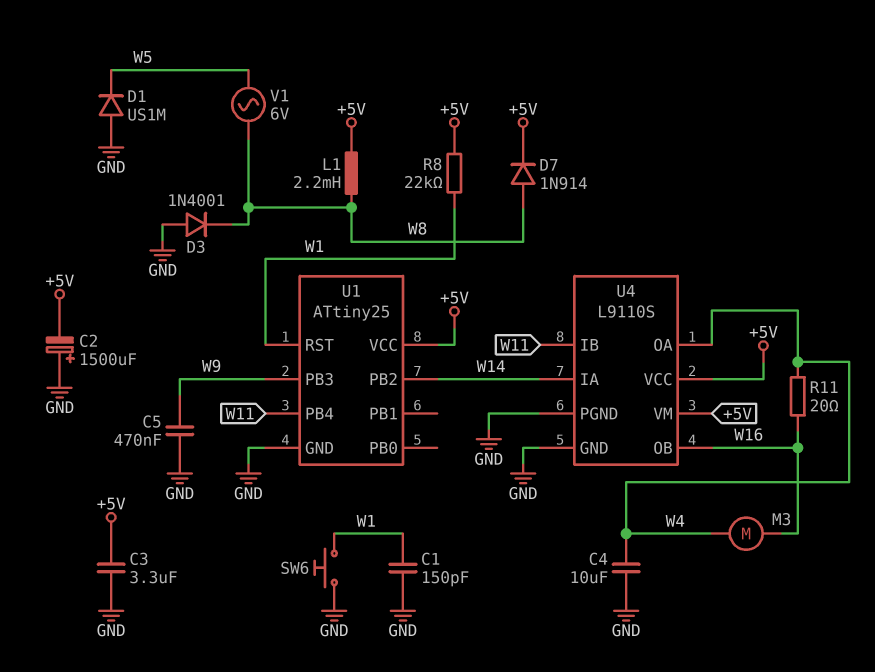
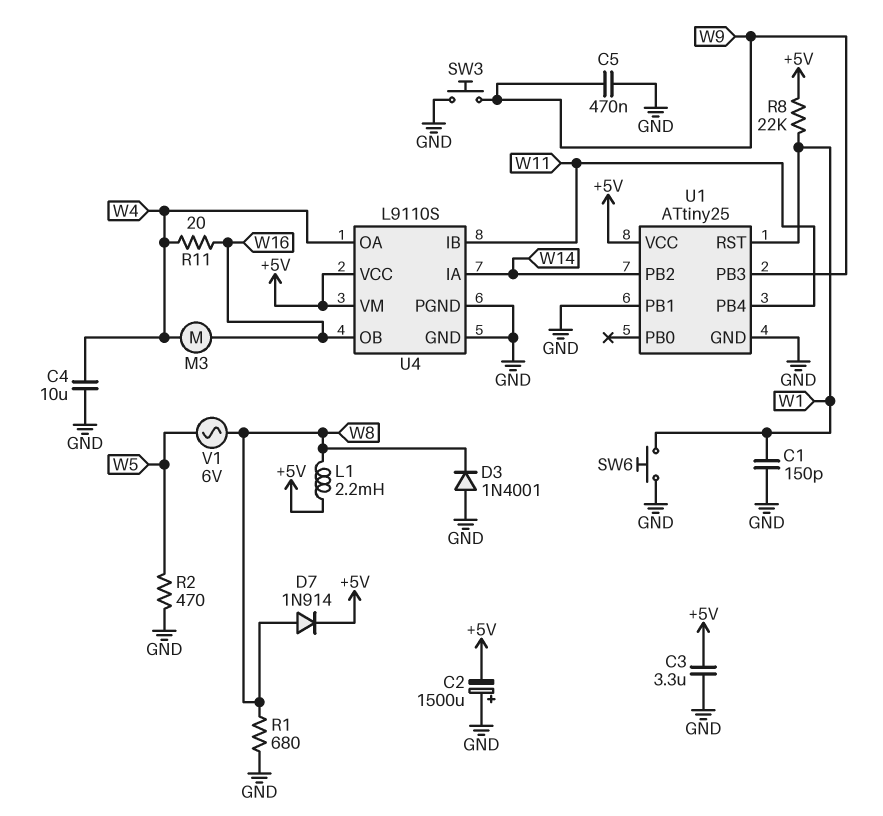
D1: diode US1M (A GND, K W5) -> none
R1: none -> 680 (GND, W8)
R2: none -> 470 (GND, W5)
SW3: none -> button (GND, W9)
U1 pin PB1: none -> GND

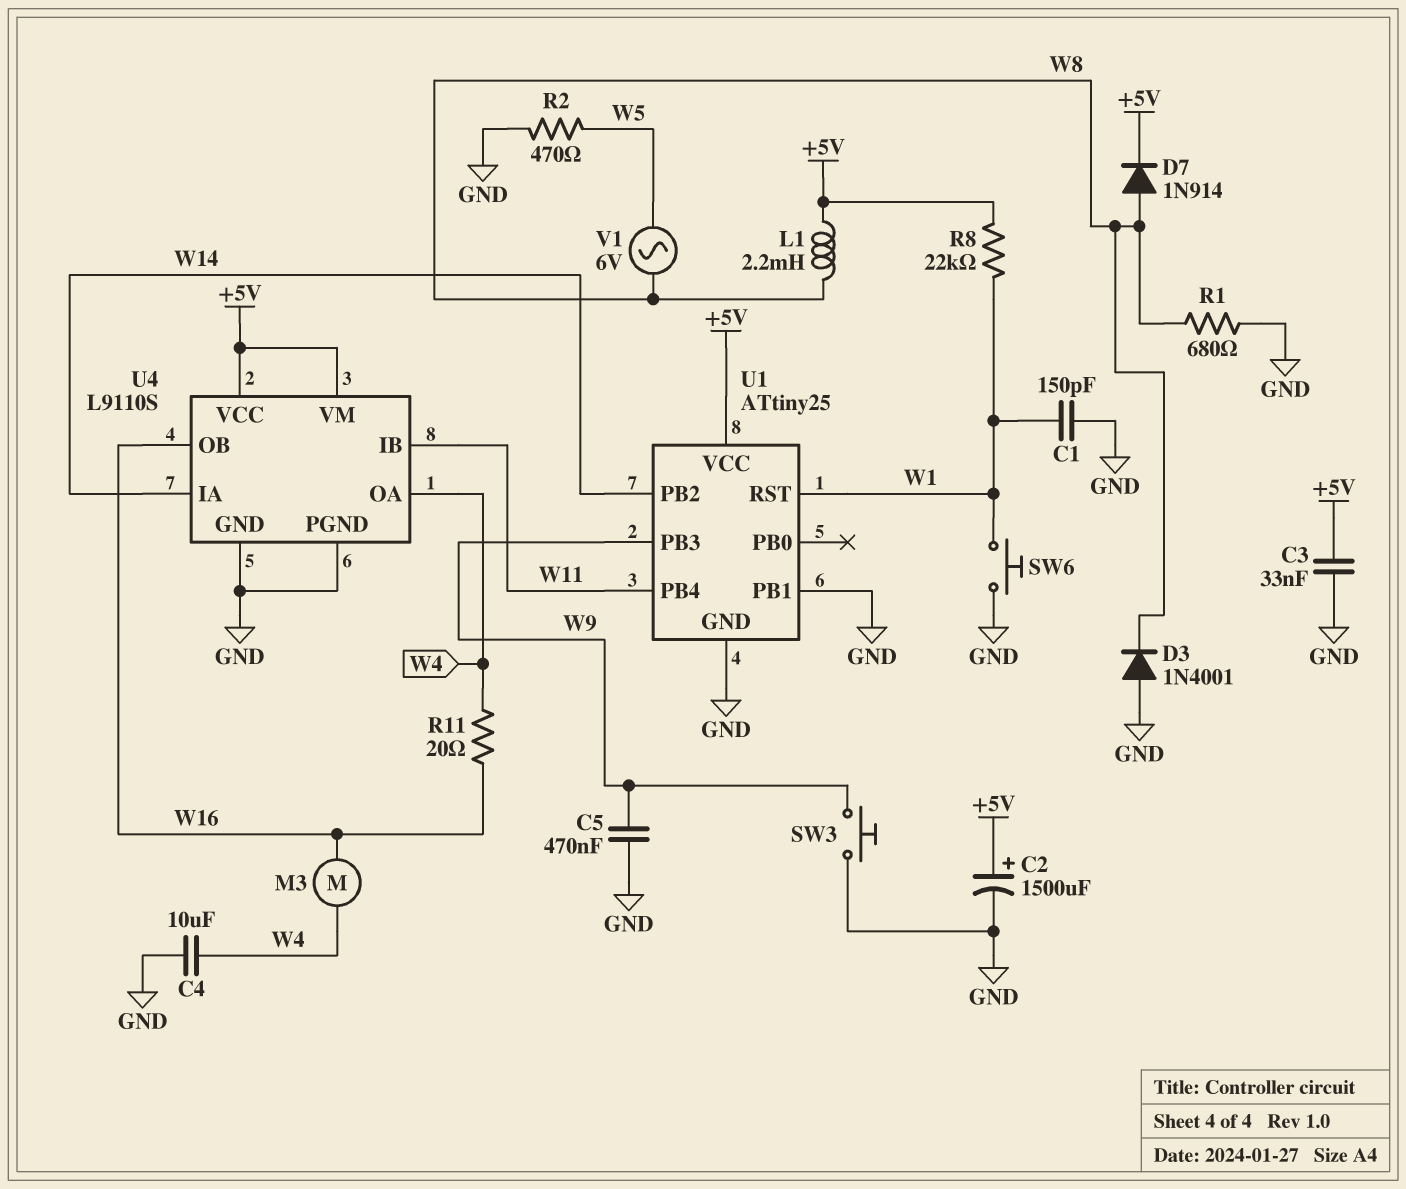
C2: 1500uF (plus GND, minus +5V) -> 1500uF (plus +5V, minus GND)
C3: 3.3uF (+5V, GND) -> 33nF (+5V, GND)

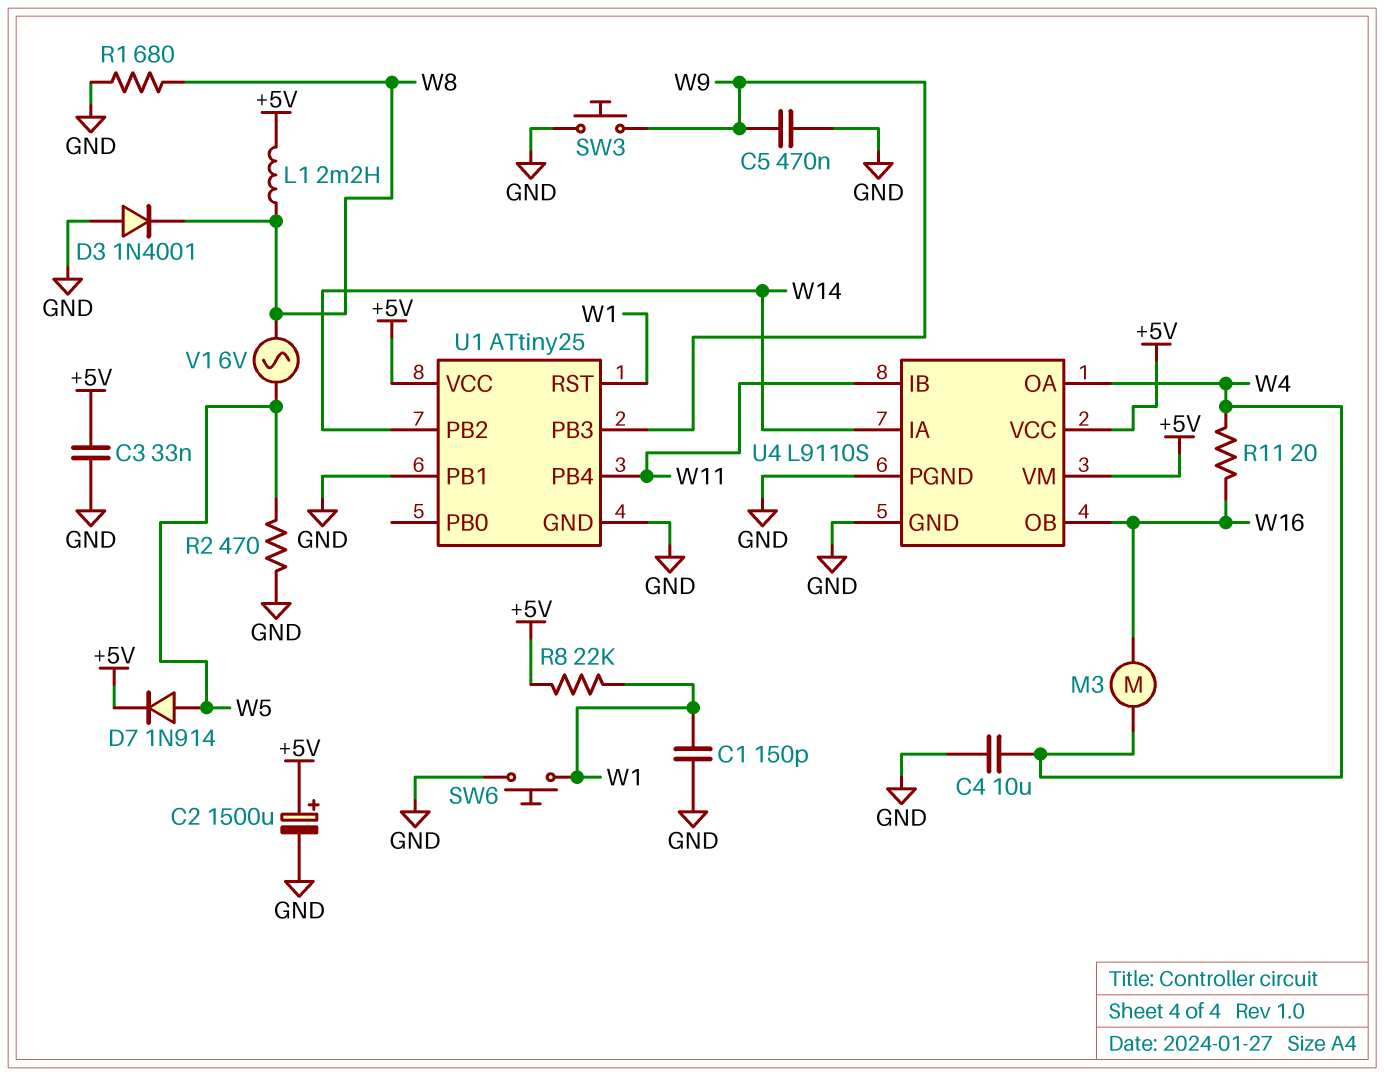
D7: diode 1N914 (A W8, K +5V) -> diode 1N914 (A W5, K +5V)

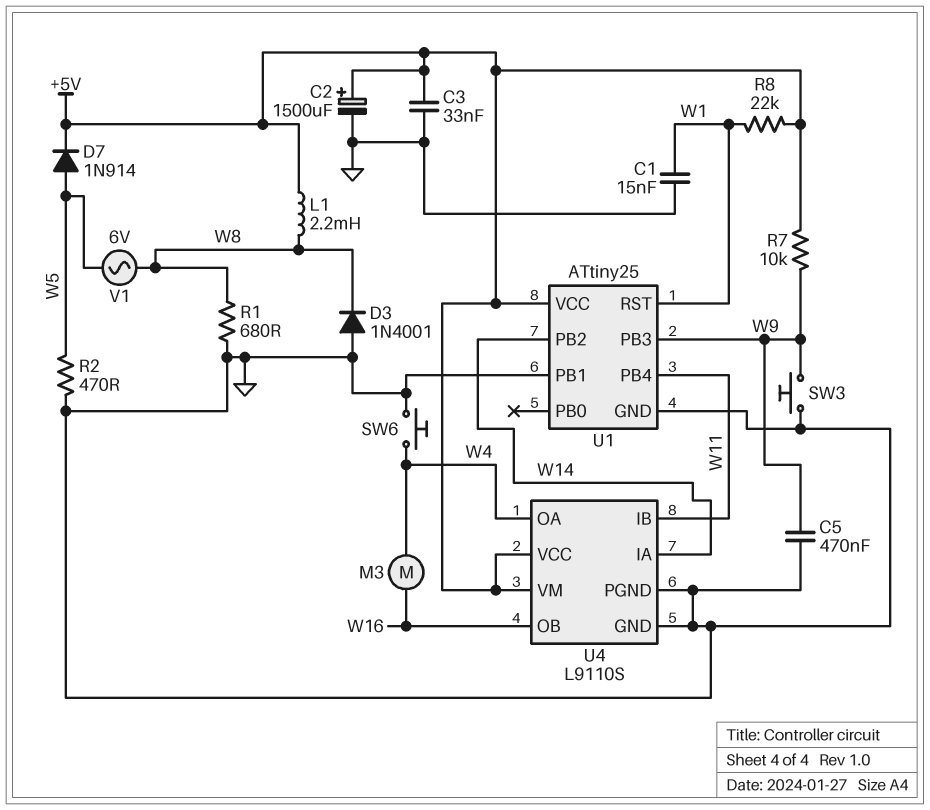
C1: 150pF (GND, W1) -> 15nF (GND, W1)
C4: 10uF (GND, W4) -> none
R7: none -> 10k (+5V, W9)
R11: 20 (W4, W16) -> none
SW6: button (GND, W1) -> button (GND, W4)

